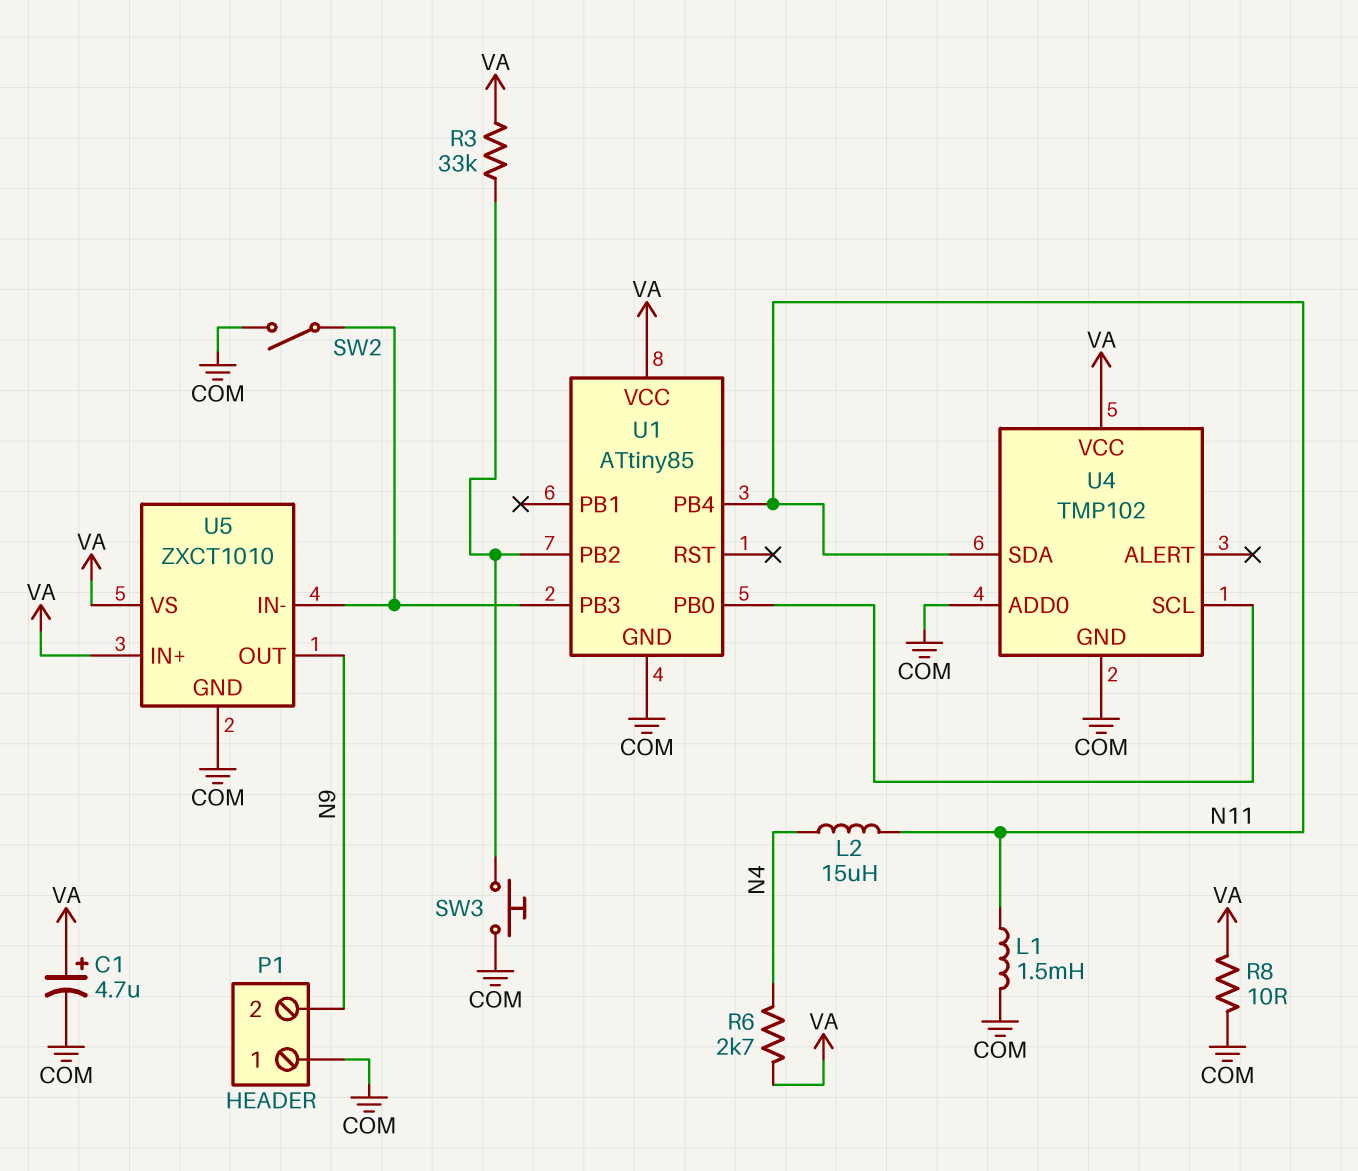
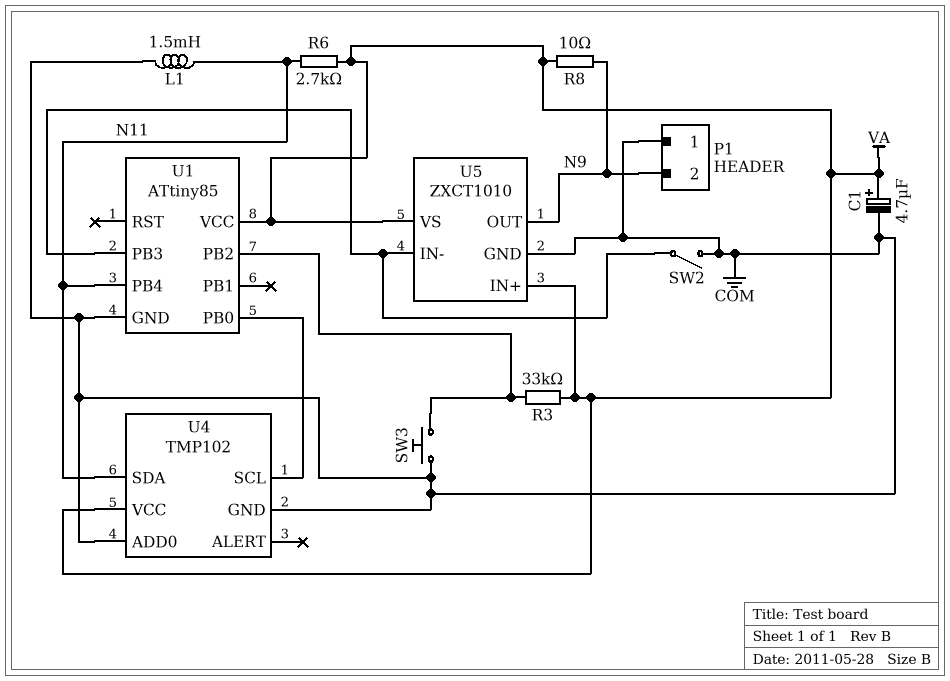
L2: 15uH (N4, N11) -> none
R6: 2.7k (N4, VA) -> 2.7k (N11, VA)
R8: 10 (COM, VA) -> 10 (N9, VA)

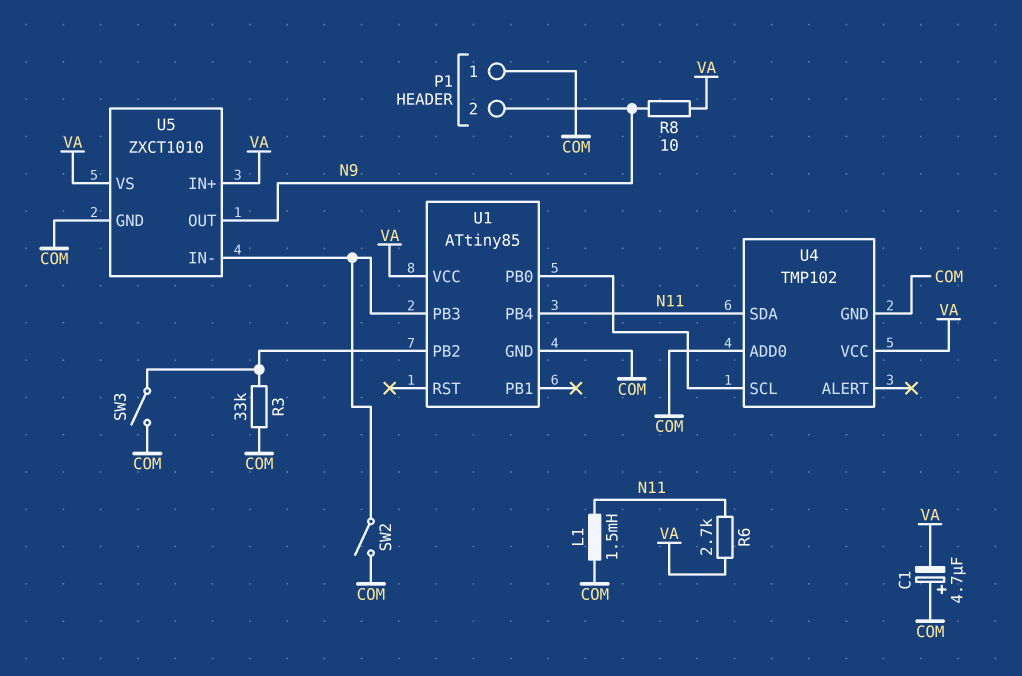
C1: 4.7uF (plus VA, minus COM) -> 4.7uF (plus COM, minus VA)
R3: 33k (U1/PB2, VA) -> 33k (COM, U1/PB2)
SW3: button (COM, U1/PB2) -> switch (COM, U1/PB2)

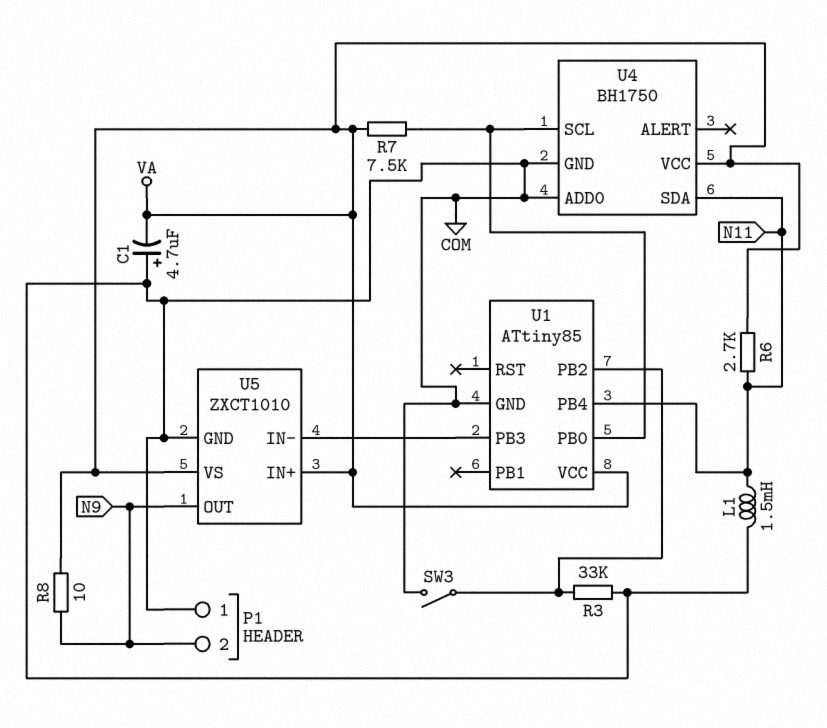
R7: none -> 7.5k (U1/PB0, VA)
SW2: switch (COM, U1/PB3) -> none
U4: TMP102 -> BH1750

